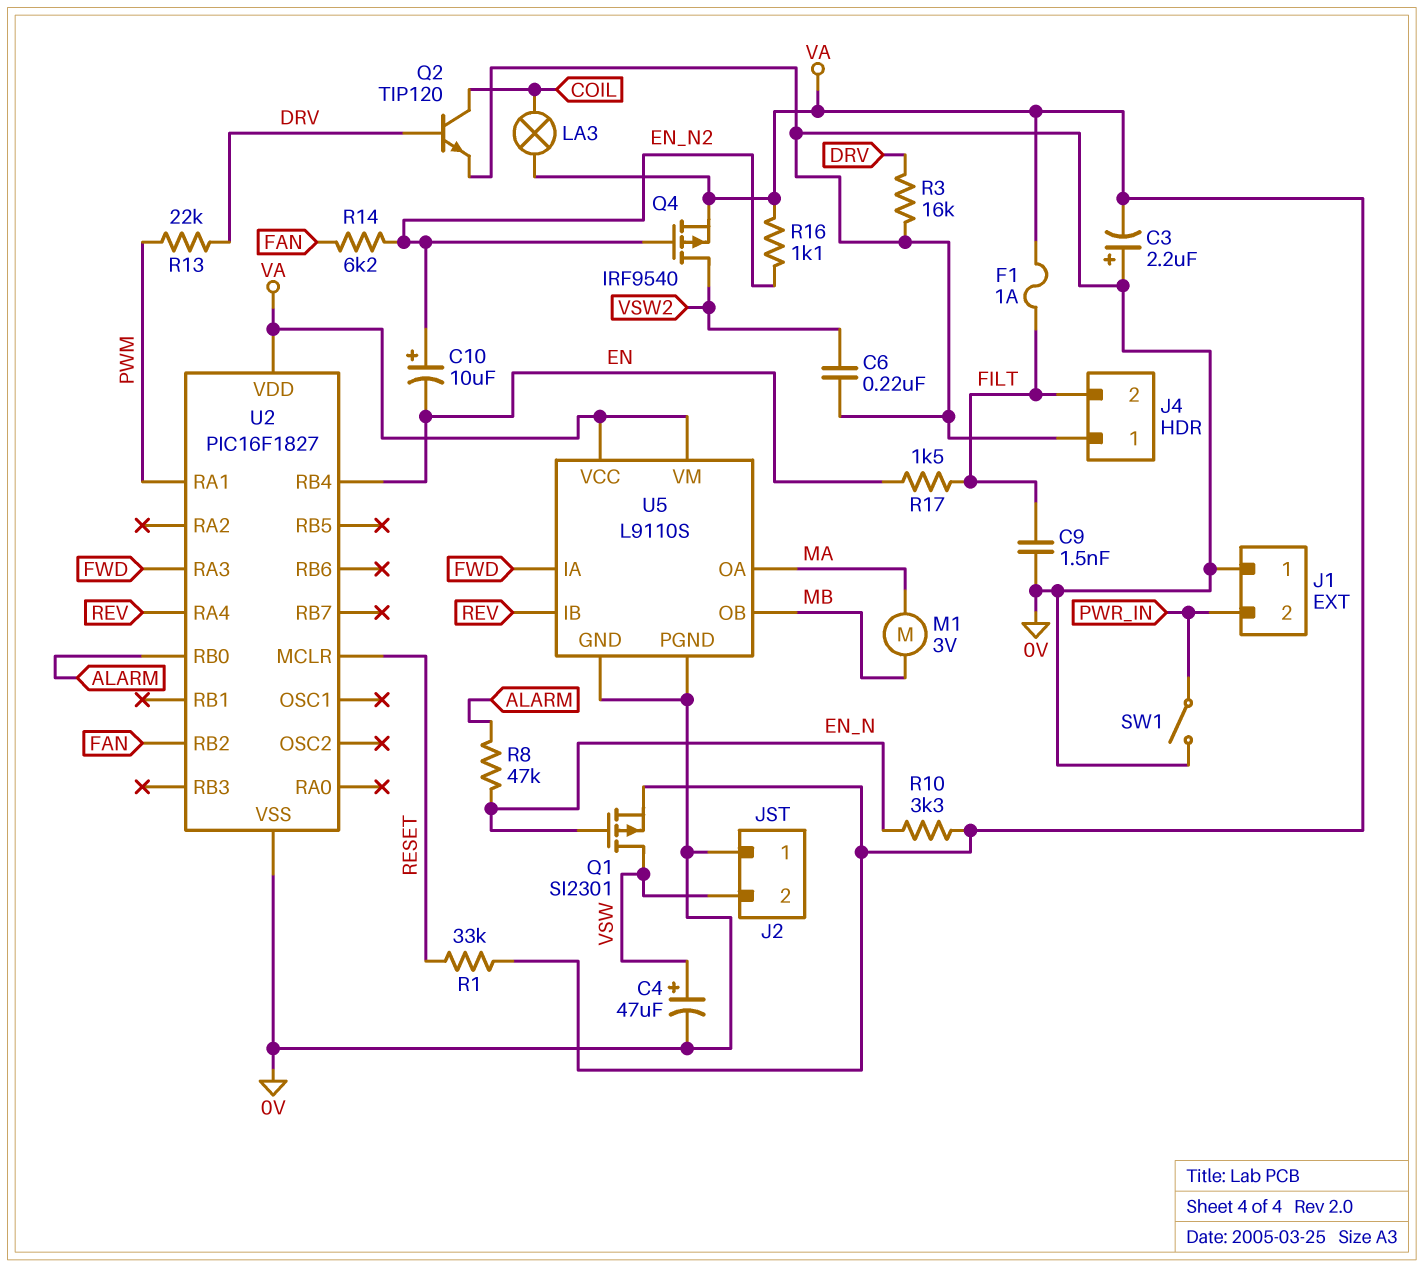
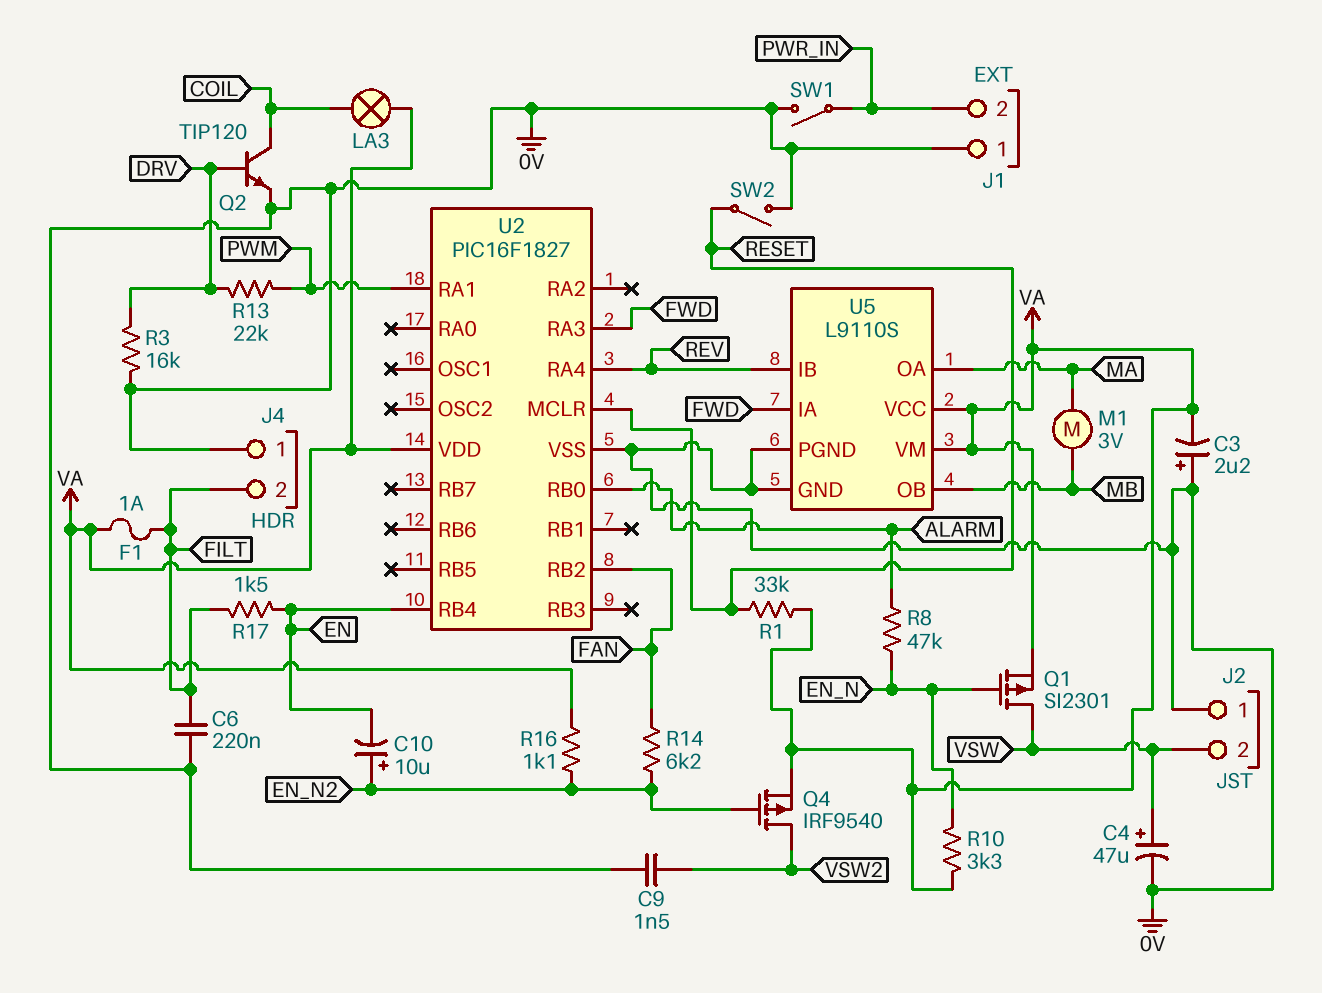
C6: 220nF (0V, VSW2) -> 220nF (0V, FILT)
C9: 1.5nF (0V, FILT) -> 1.5nF (0V, VSW2)
SW2: none -> switch (0V, RESET)

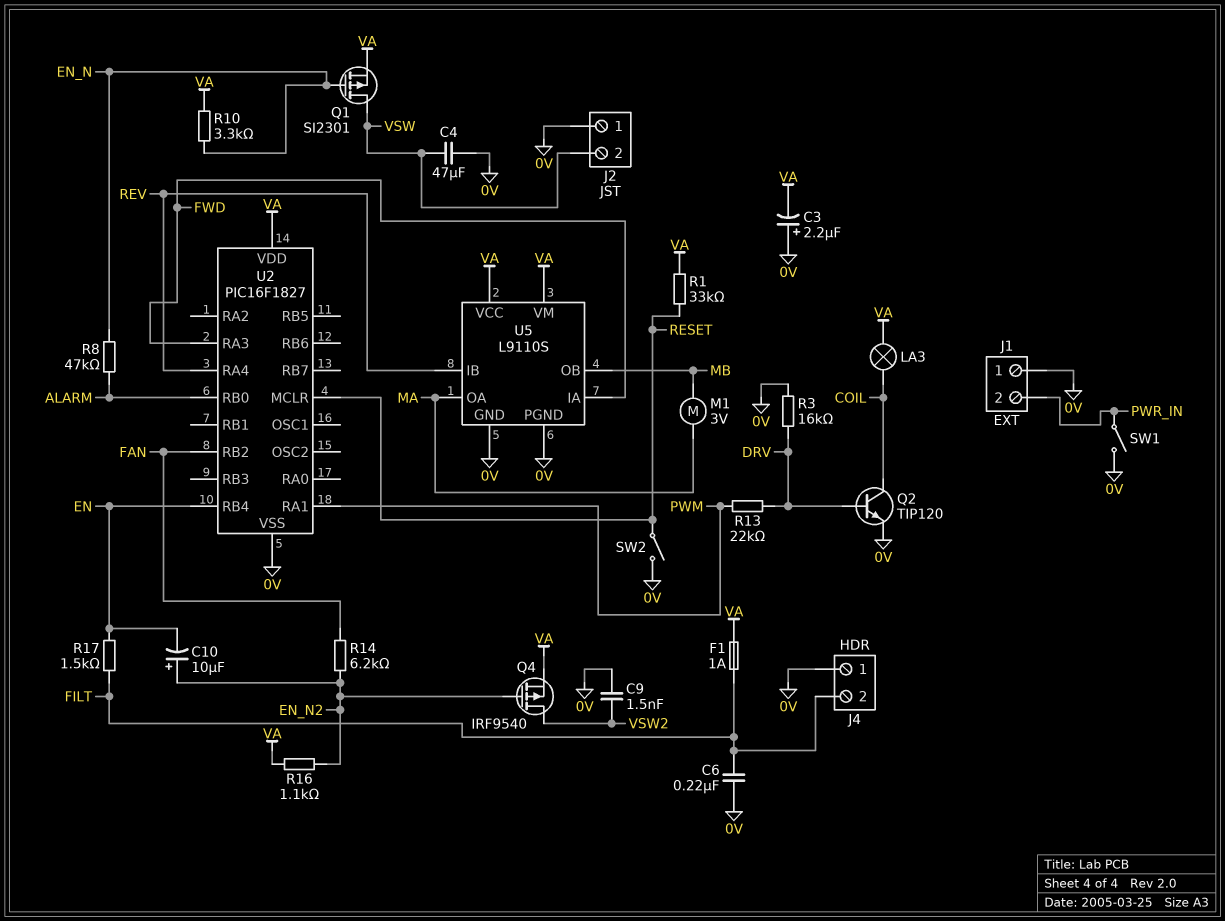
C4: 47uF (plus VSW, minus 0V) -> 47uF (0V, VSW)

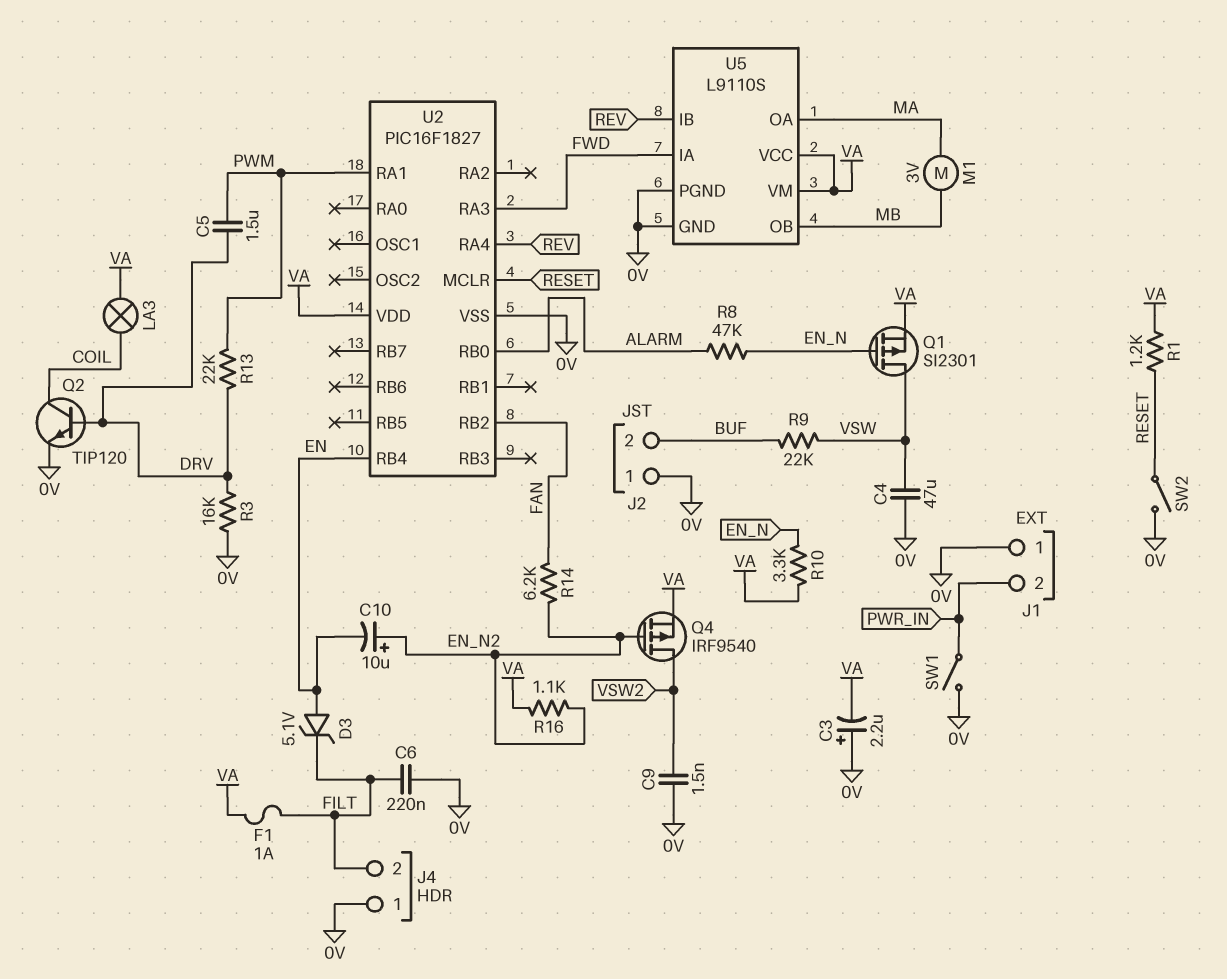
C5: none -> 1.5uF (DRV, PWM)
D3: none -> zener 5.1V (A EN, K FILT)
J2 pin 2: VSW -> BUF
R1: 33k (RESET, VA) -> 1.2k (RESET, VA)
R9: none -> 22k (BUF, VSW)
R17: 1.5k (EN, FILT) -> none

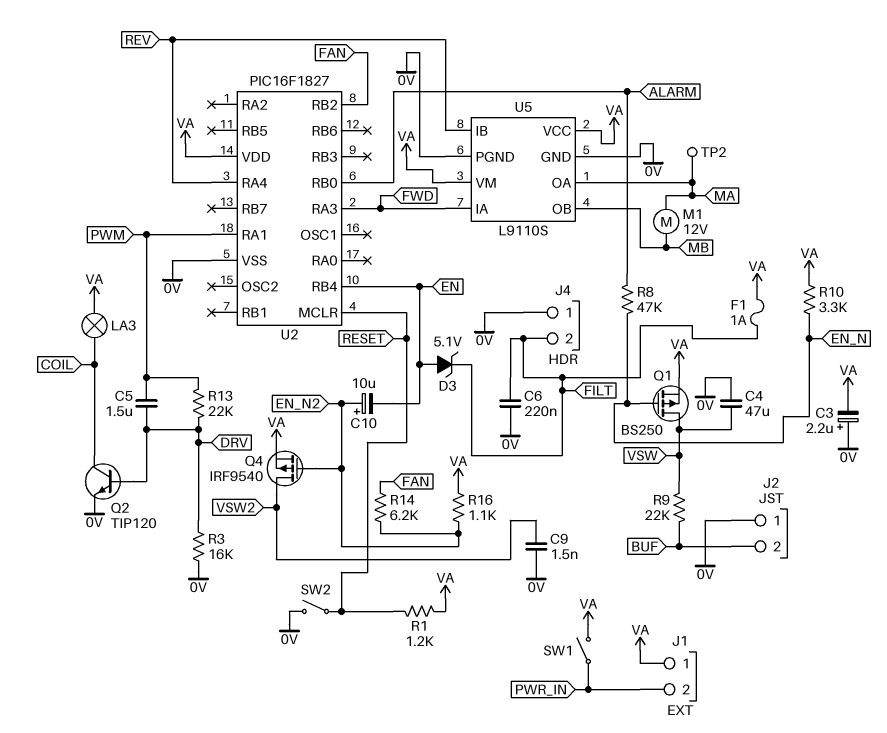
J1 pin 1: 0V -> VA
M1: motor 3V (MA, MB) -> motor 12V (MA, MB)
Q1: PMOS SI2301 (G EN_N, D VSW, S VA) -> PMOS BS250 (G EN_N, D VSW, S VA)
SW1: switch (0V, PWR_IN) -> switch (PWR_IN, VA)
TP2: none -> test point (MA)

